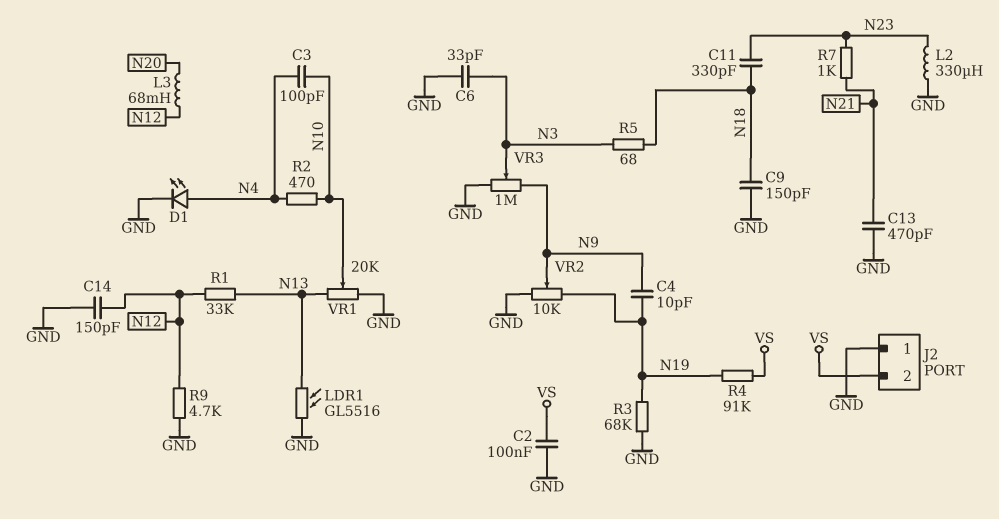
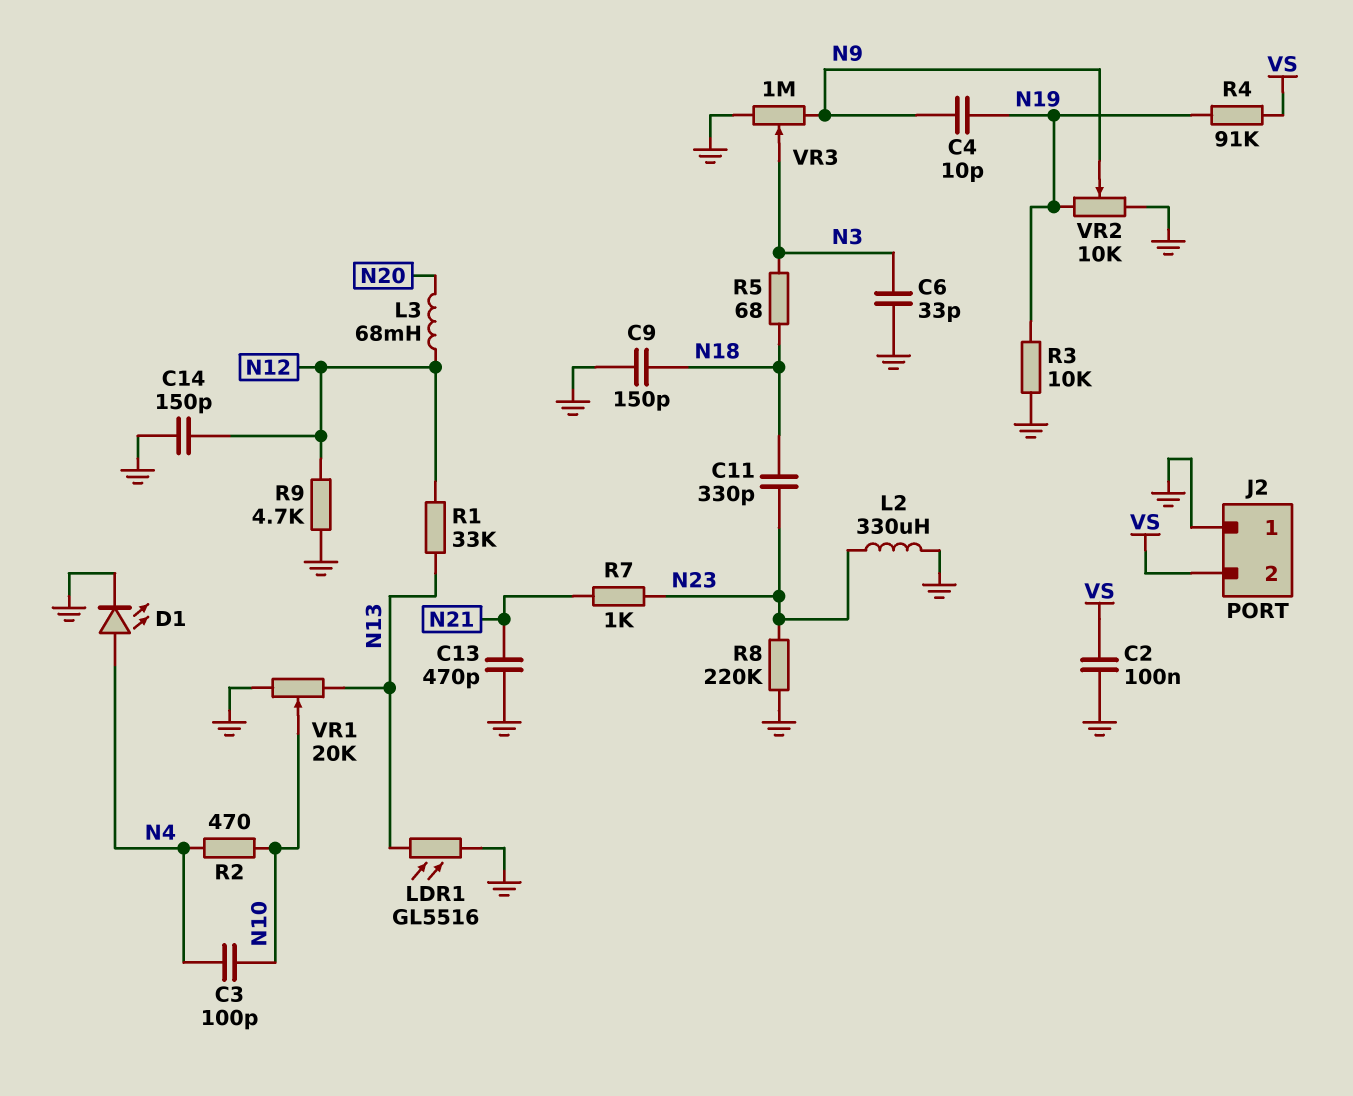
R3: 68k (GND, N19) -> 10k (GND, N19)
R8: none -> 220k (GND, N23)

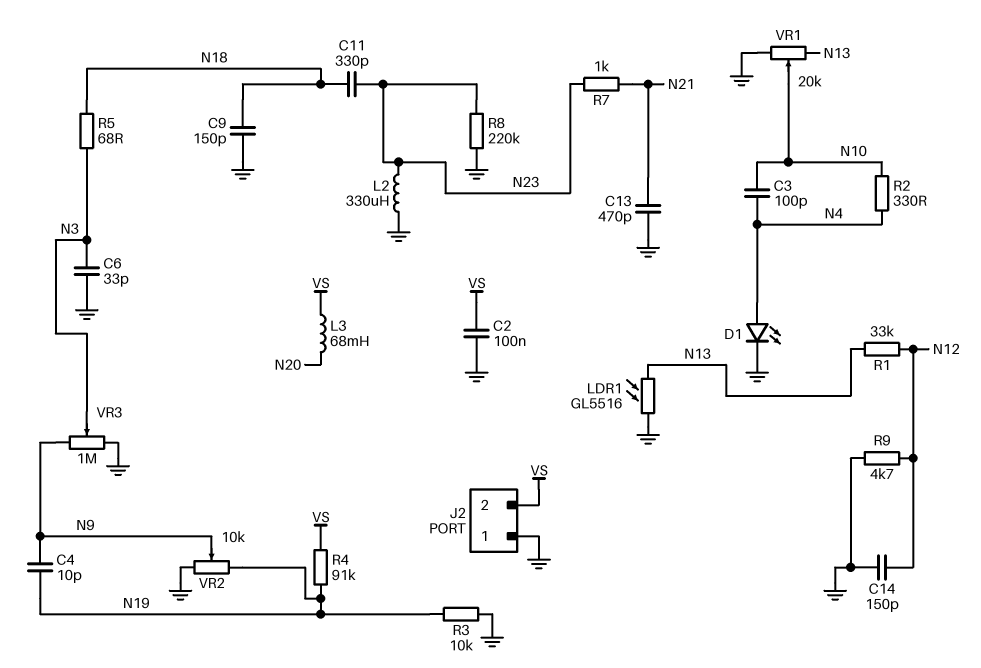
L3: 68mH (N12, N20) -> 68mH (N20, VS)
R2: 470 (N4, N10) -> 330 (N4, N10)

